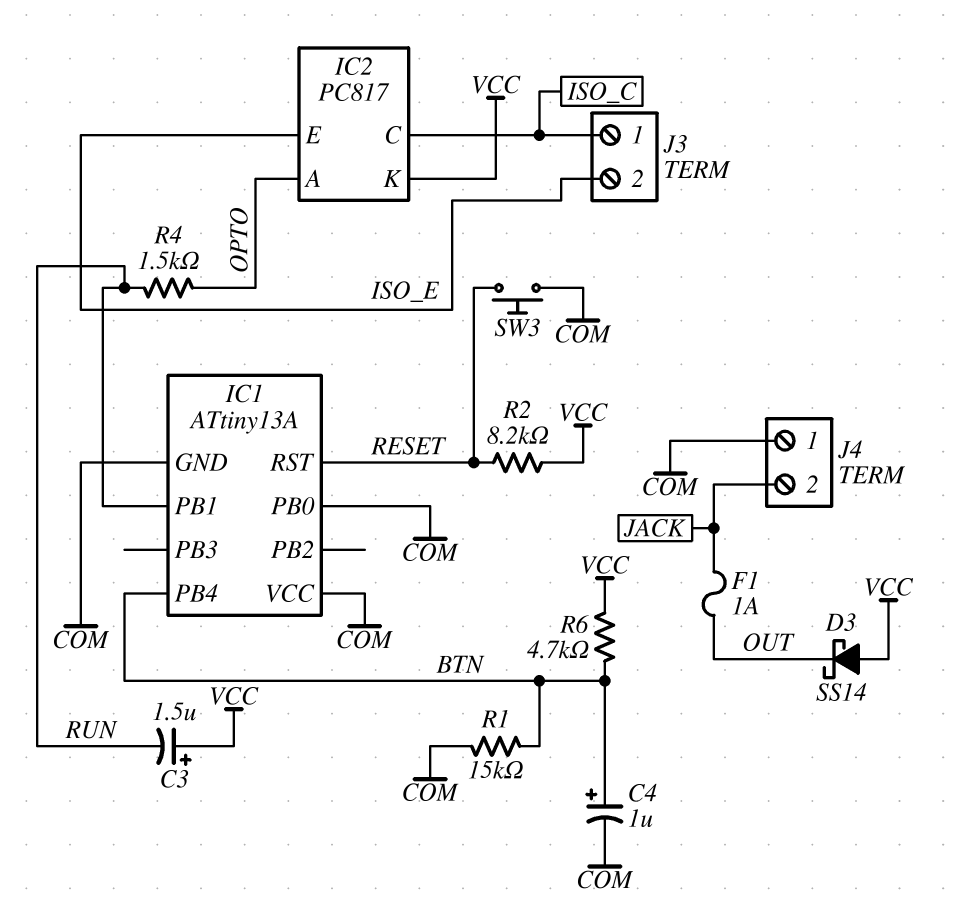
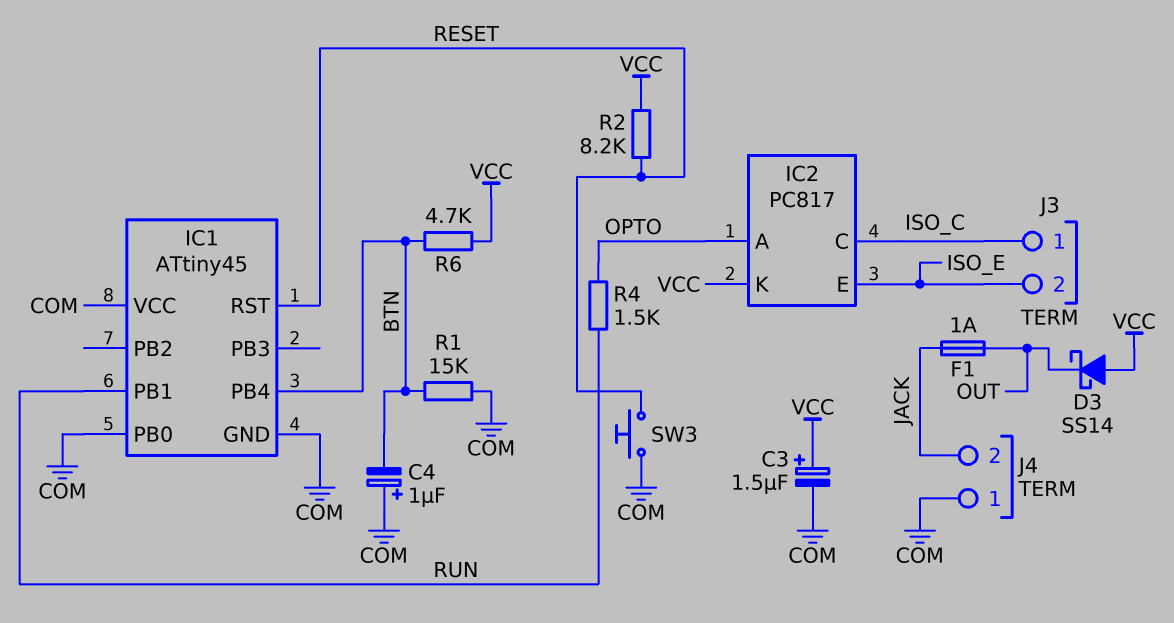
C3: 1.5uF (plus VCC, minus RUN) -> 1.5uF (plus VCC, minus COM)
C4: 1uF (plus BTN, minus COM) -> 1uF (plus COM, minus BTN)
IC1: ATtiny13A -> ATtiny45

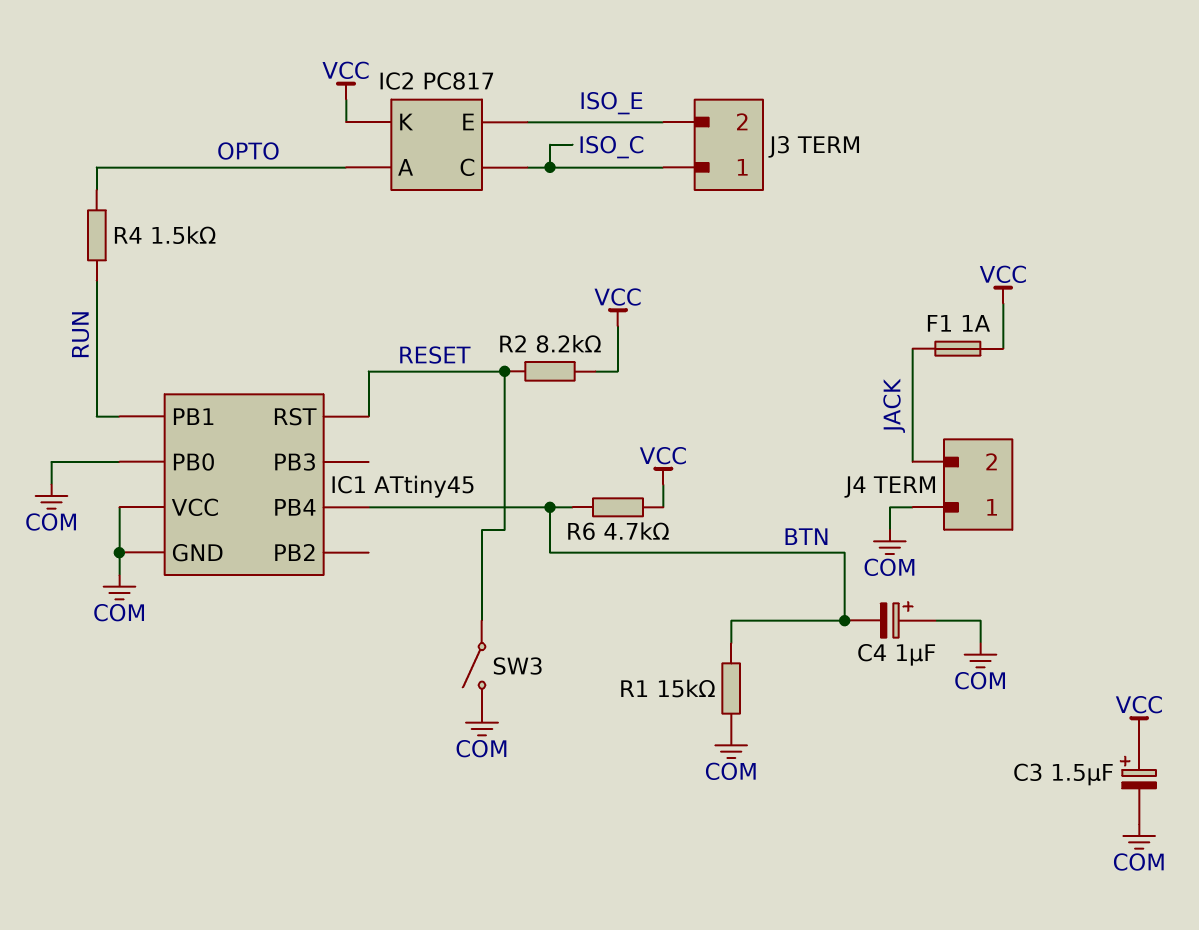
D3: schottky SS14 (A VCC, K OUT) -> none
F1: 1A (JACK, OUT) -> 1A (JACK, VCC)
SW3: button (COM, RESET) -> switch (COM, RESET)

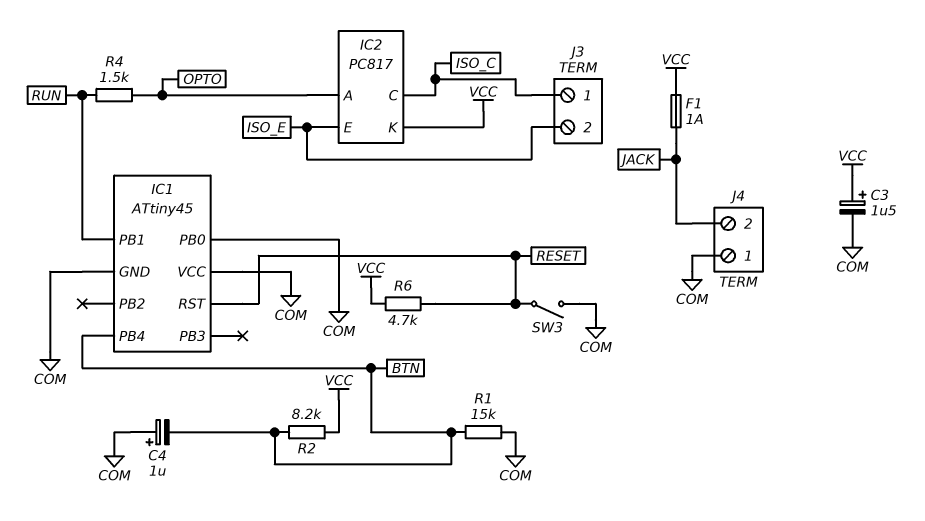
R2: 8.2k (RESET, VCC) -> 8.2k (BTN, VCC)
R6: 4.7k (BTN, VCC) -> 4.7k (RESET, VCC)

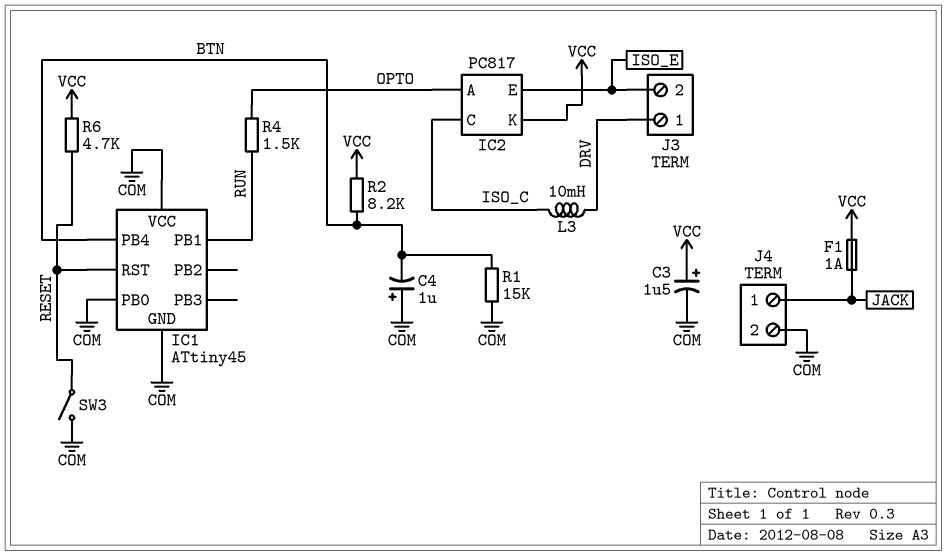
J3 pin 1: ISO_C -> DRV
J4 pin 1: COM -> JACK
J4 pin 2: JACK -> COM
L3: none -> 10mH (DRV, ISO_C)

